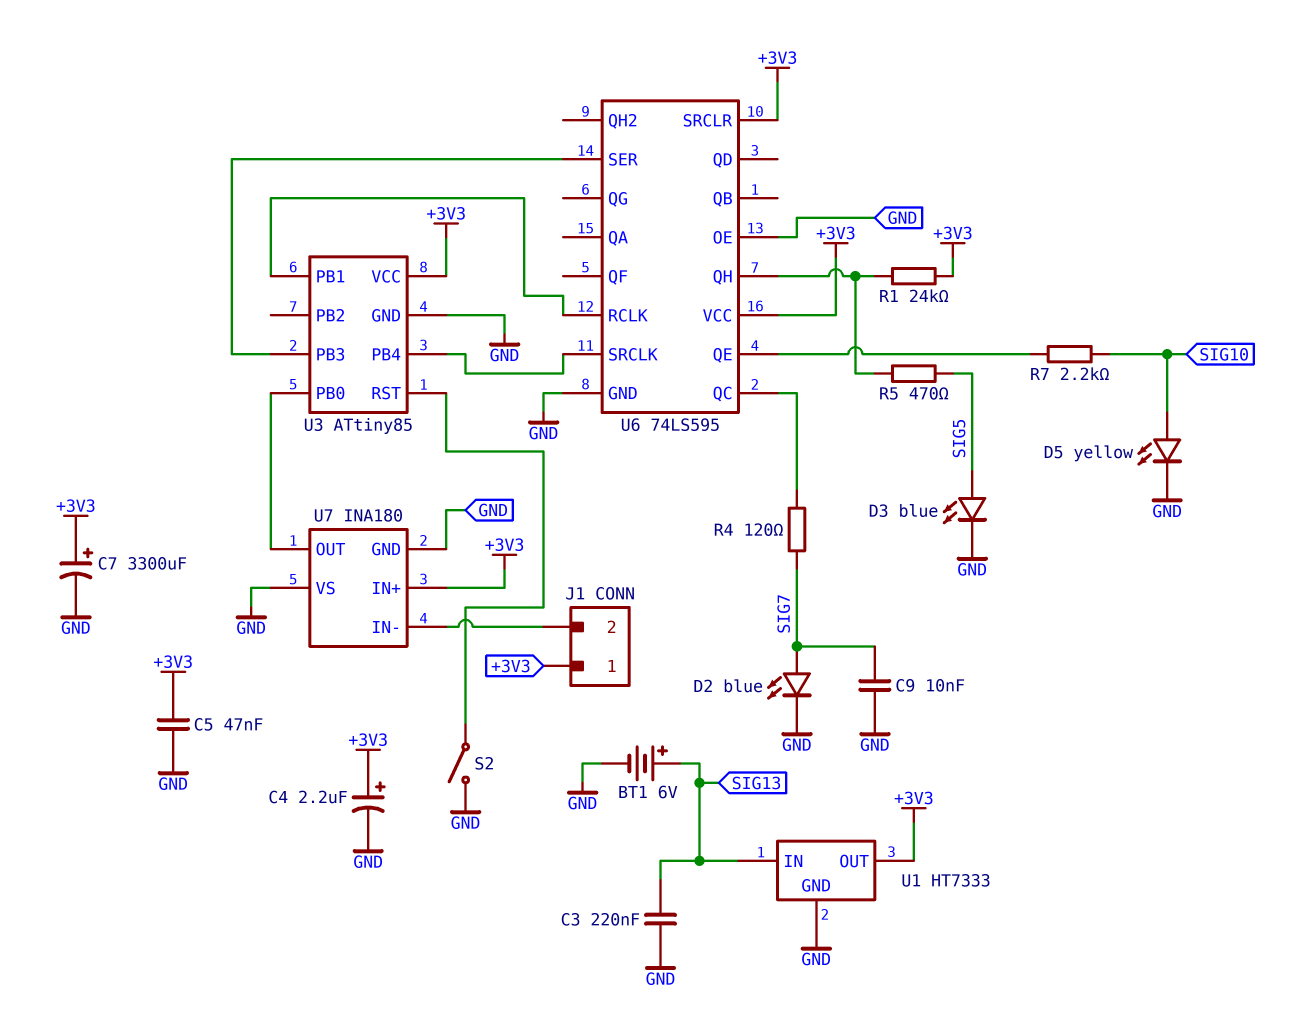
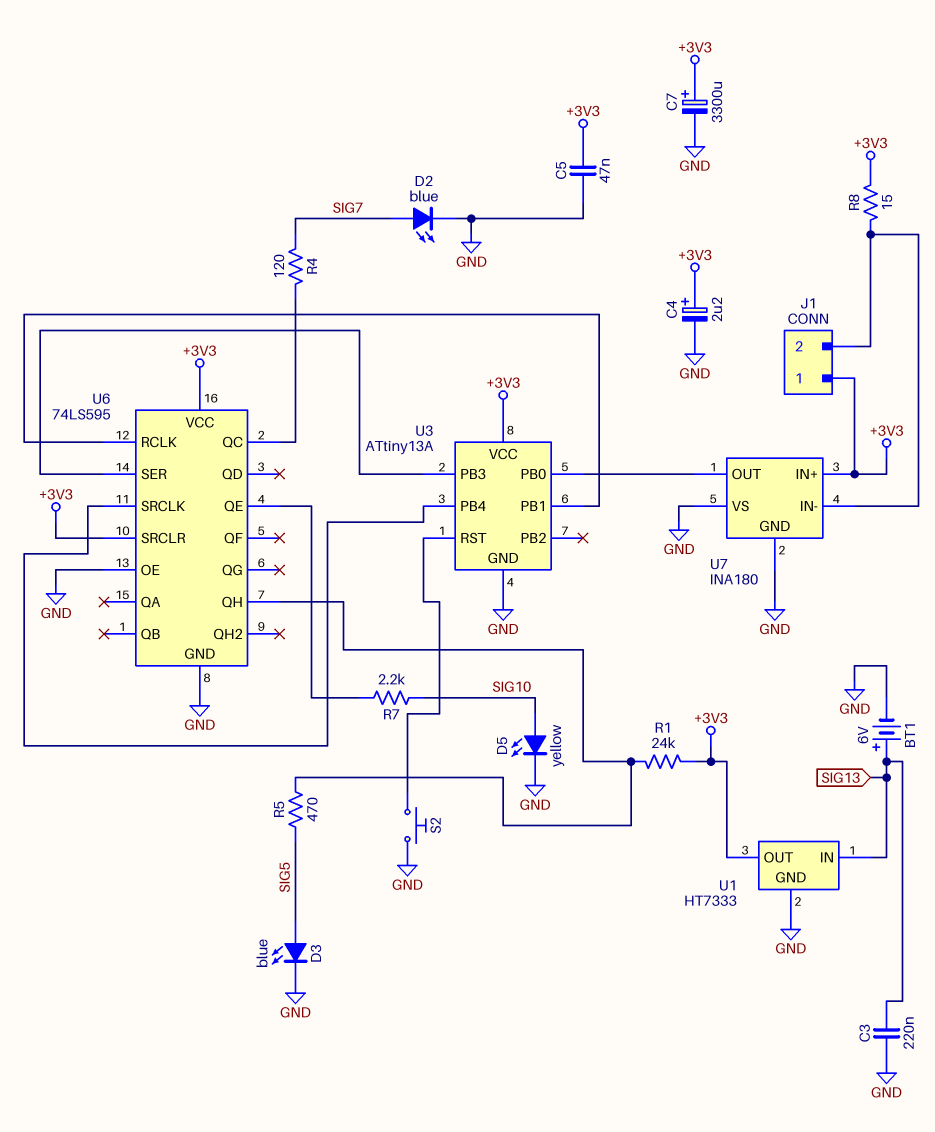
C9: 10nF (GND, SIG7) -> none
R8: none -> 15 (+3V3, J1/2)
S2: switch (GND, U3/RST) -> button (GND, U3/RST)
U3: ATtiny85 -> ATtiny13A

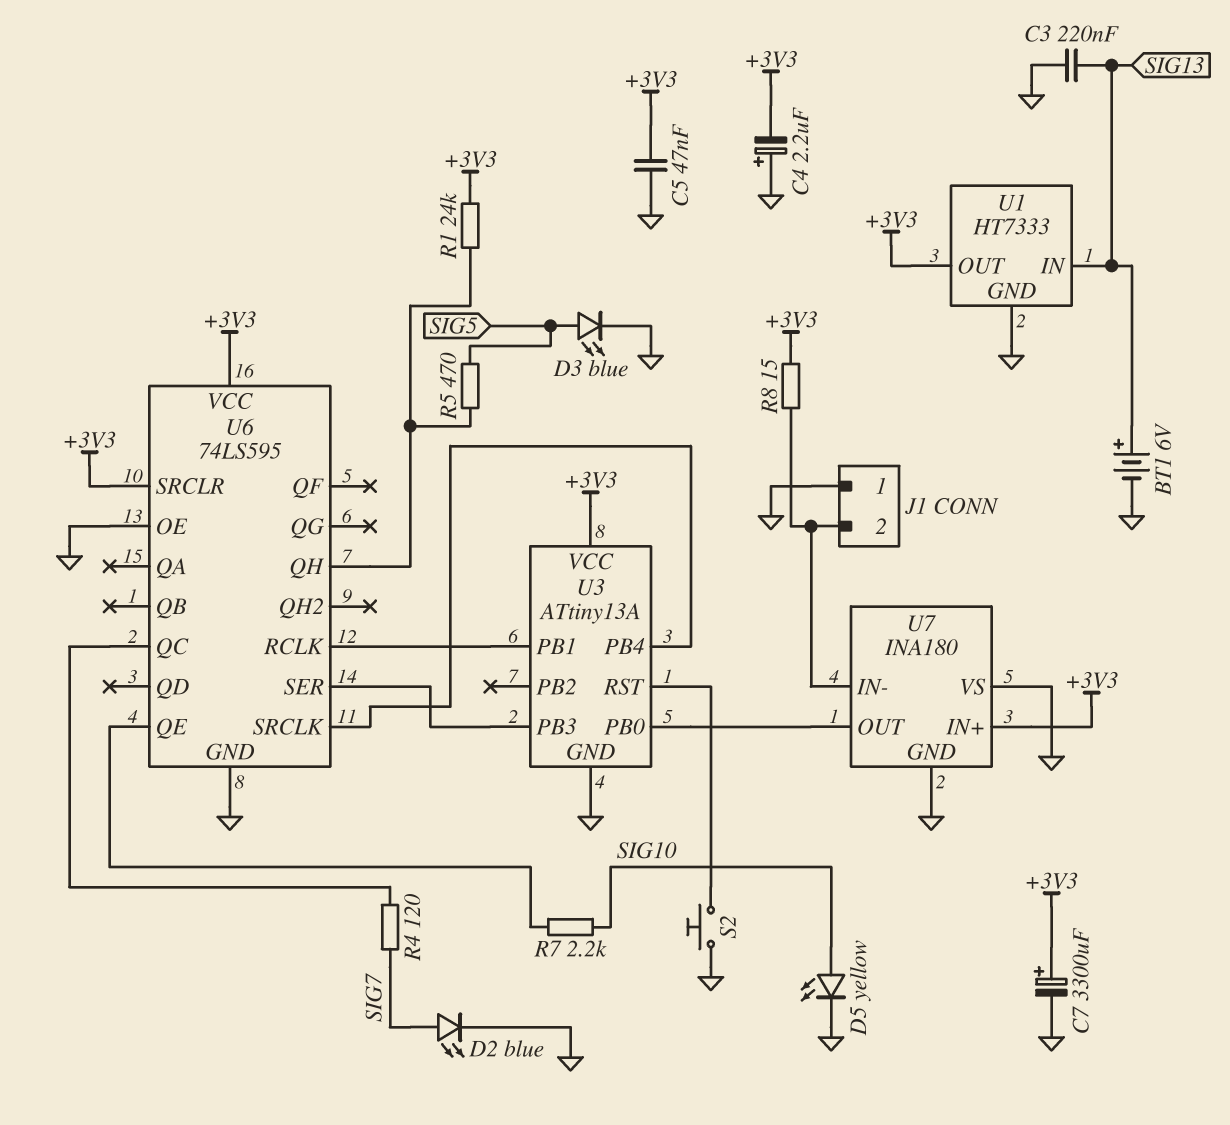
C4: 2.2uF (plus +3V3, minus GND) -> 2.2uF (plus GND, minus +3V3)
J1 pin 1: +3V3 -> GND

